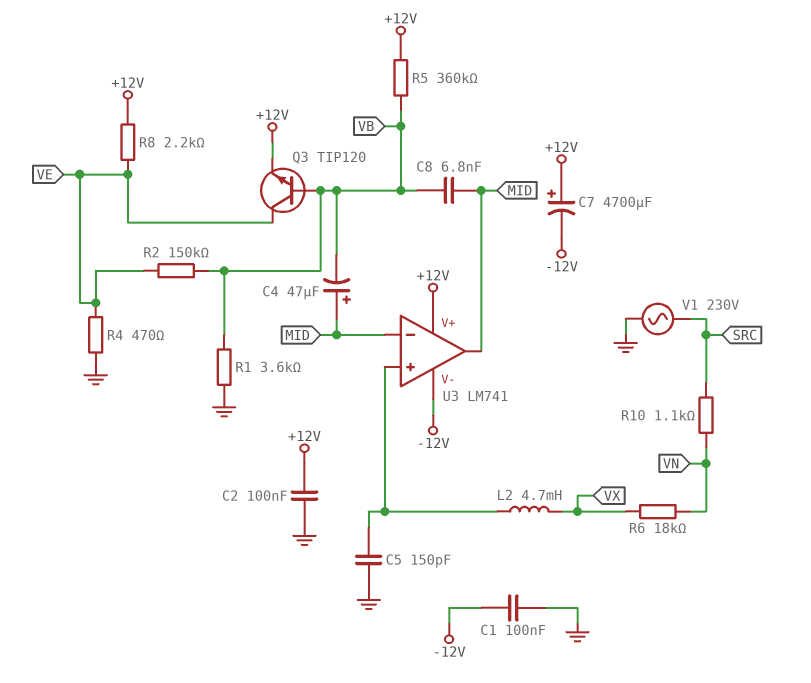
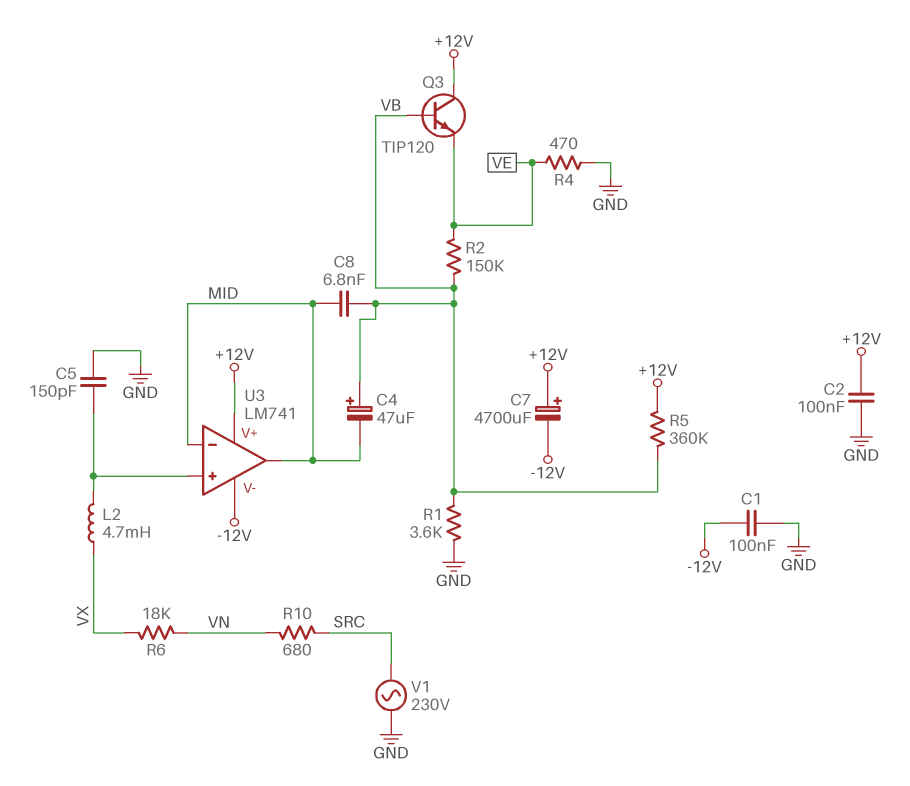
C4: 47uF (plus MID, minus VB) -> 47uF (plus VB, minus MID)
Q3: NPN TIP120 (B VB, C VE, E +12V) -> NPN TIP120 (B VB, C +12V, E VE)
R8: 2.2k (+12V, VE) -> none
R10: 1.1k (SRC, VN) -> 680 (SRC, VN)

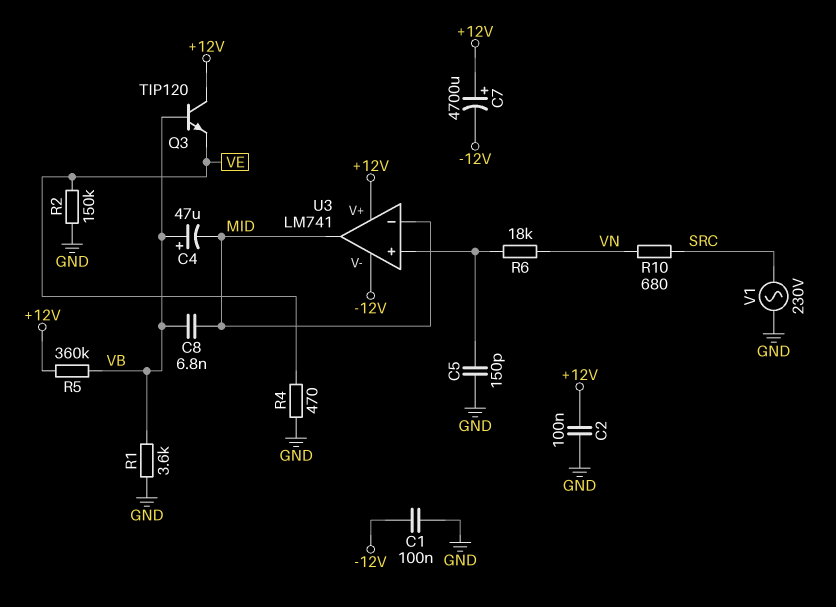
L2: 4.7mH (U3/in+, VX) -> none
R2: 150k (VB, VE) -> 150k (GND, VE)
R6: 18k (VN, VX) -> 18k (U3/in+, VN)

